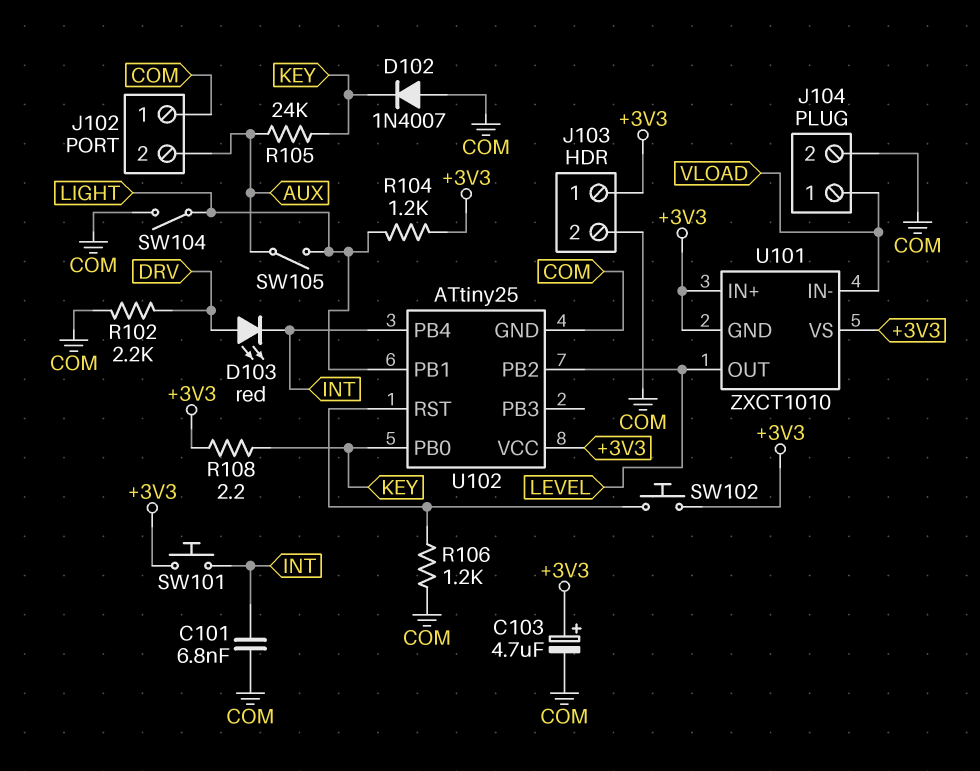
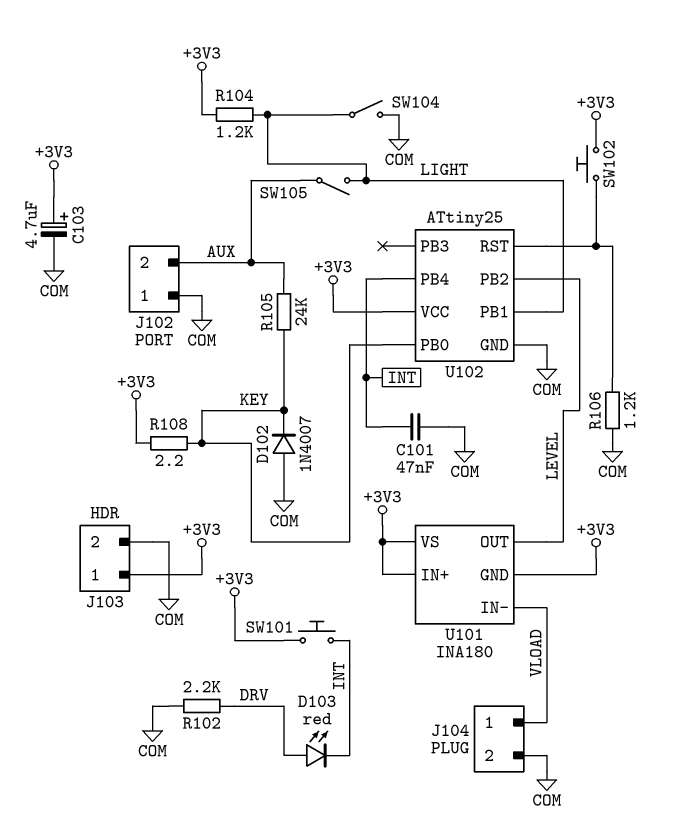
C101: 6.8nF (COM, INT) -> 47nF (COM, INT)
U101: ZXCT1010 -> INA180

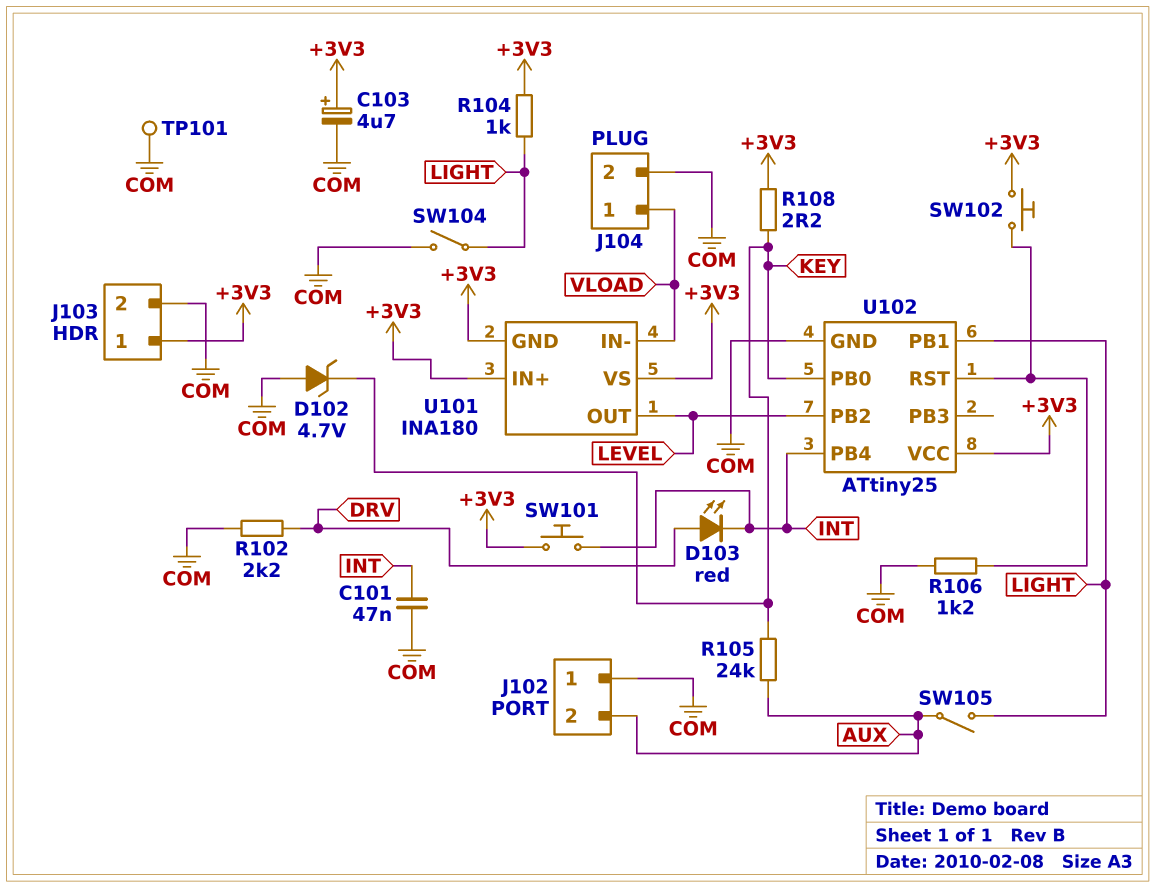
D102: diode 1N4007 (A COM, K KEY) -> zener 4.7V (A COM, K KEY)
R104: 1.2k (+3V3, LIGHT) -> 1k (+3V3, LIGHT)
TP101: none -> test point (COM)

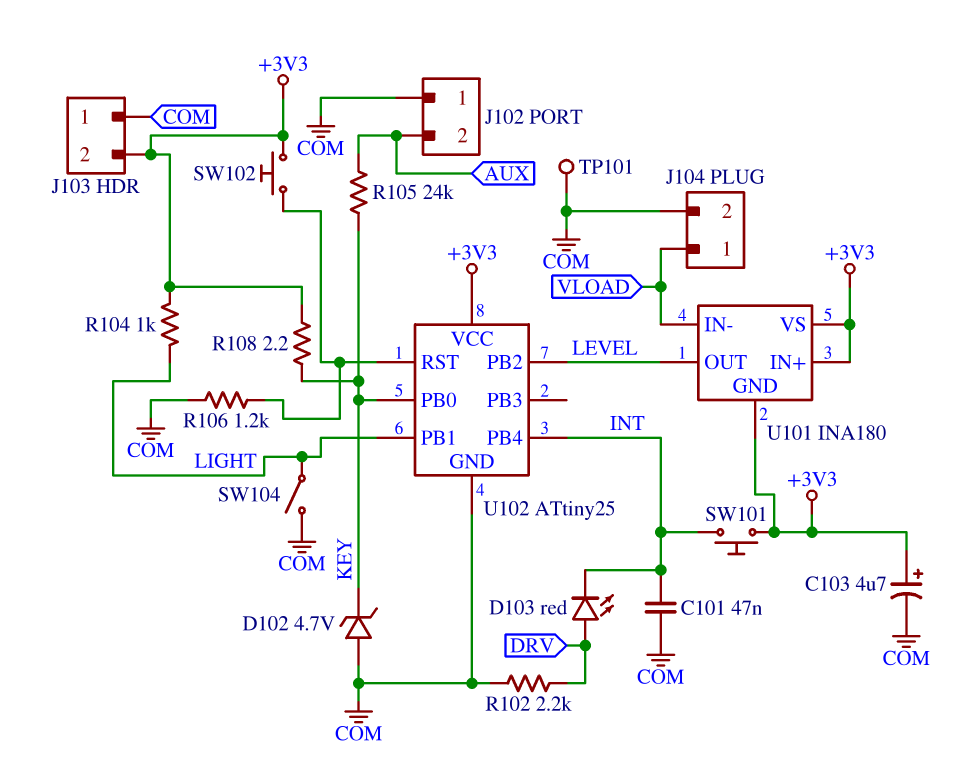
J103 pin 1: +3V3 -> COM
J103 pin 2: COM -> +3V3
SW105: switch (AUX, LIGHT) -> none

